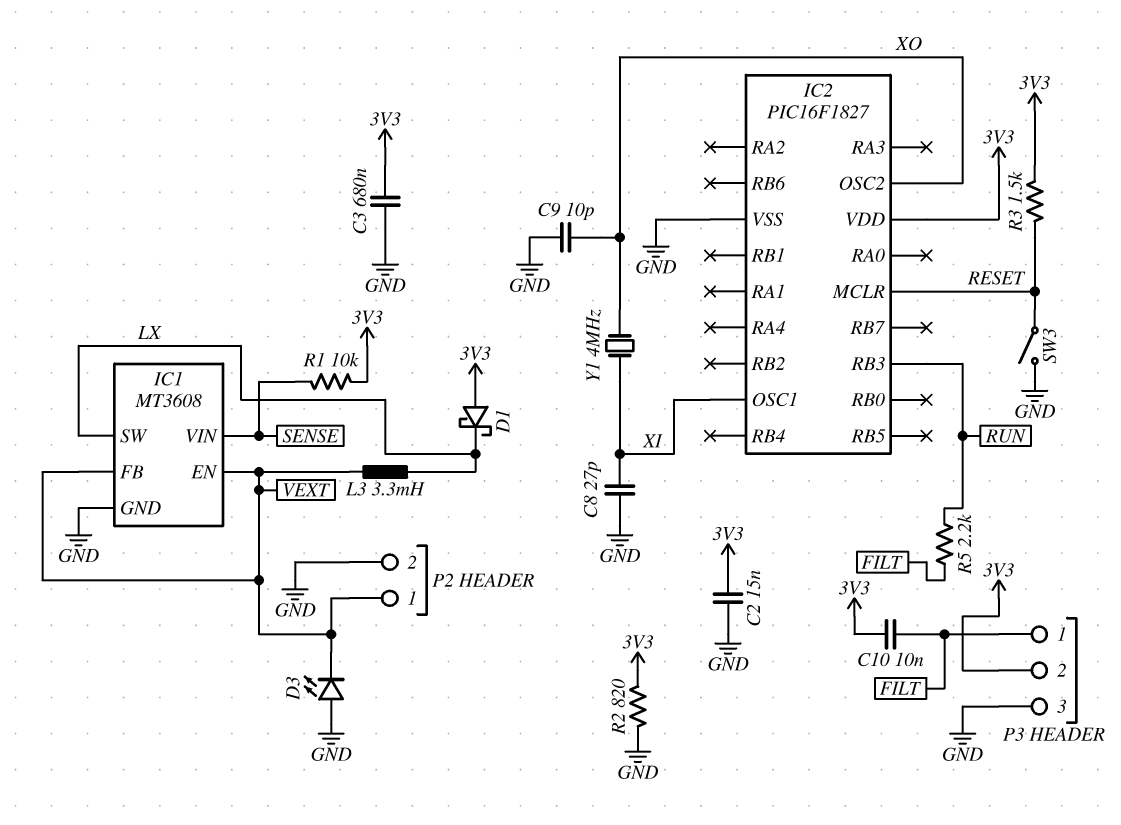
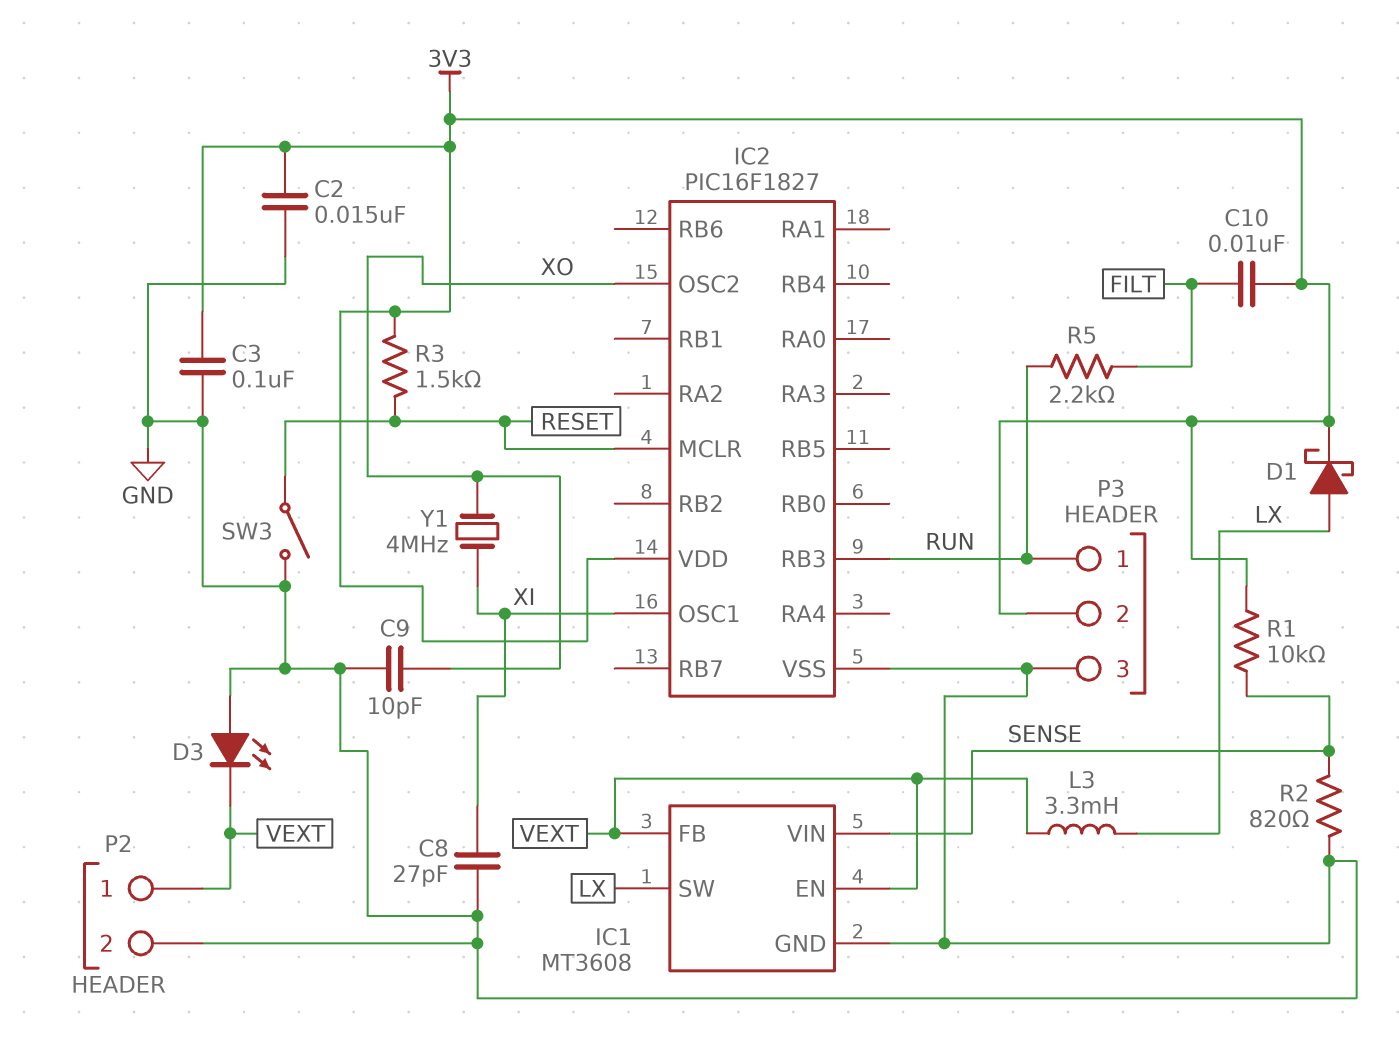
C3: 680nF (3V3, GND) -> 100nF (3V3, GND)
D1: schottky (A 3V3, K LX) -> schottky (A LX, K 3V3)
P3 pin 1: FILT -> RUN
R2: 820 (3V3, GND) -> 820 (GND, SENSE)

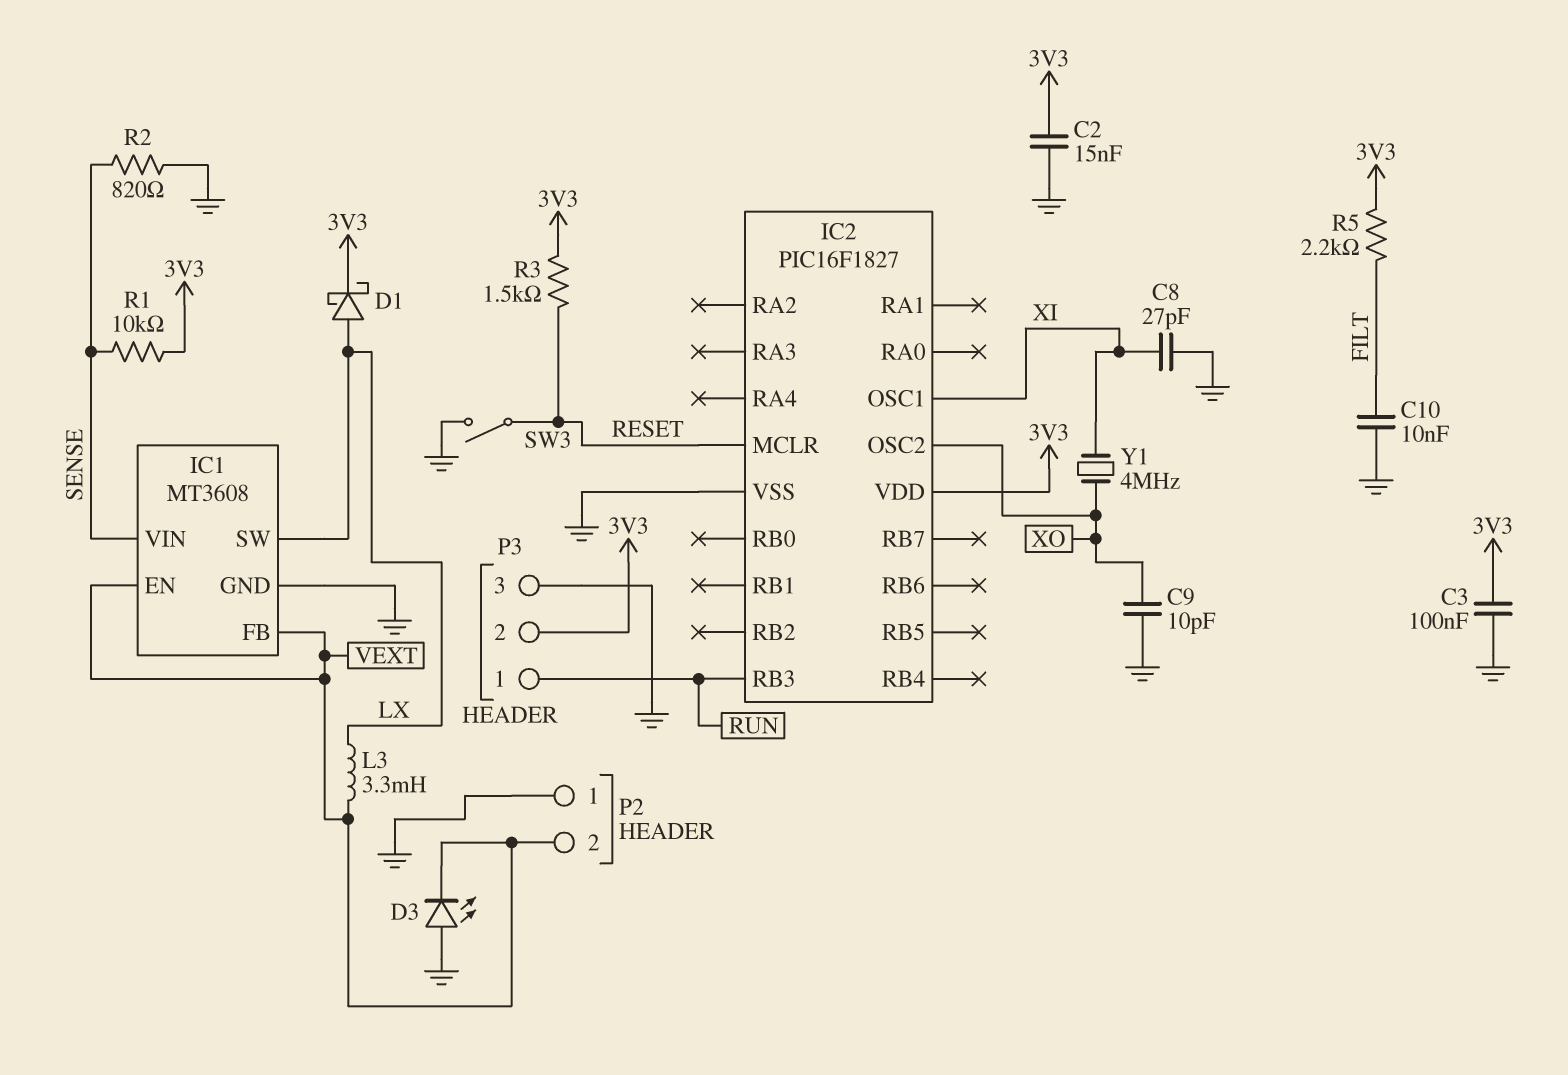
C10: 10nF (3V3, FILT) -> 10nF (FILT, GND)
P2 pin 1: VEXT -> GND
P2 pin 2: GND -> VEXT
R5: 2.2k (FILT, RUN) -> 2.2k (3V3, FILT)

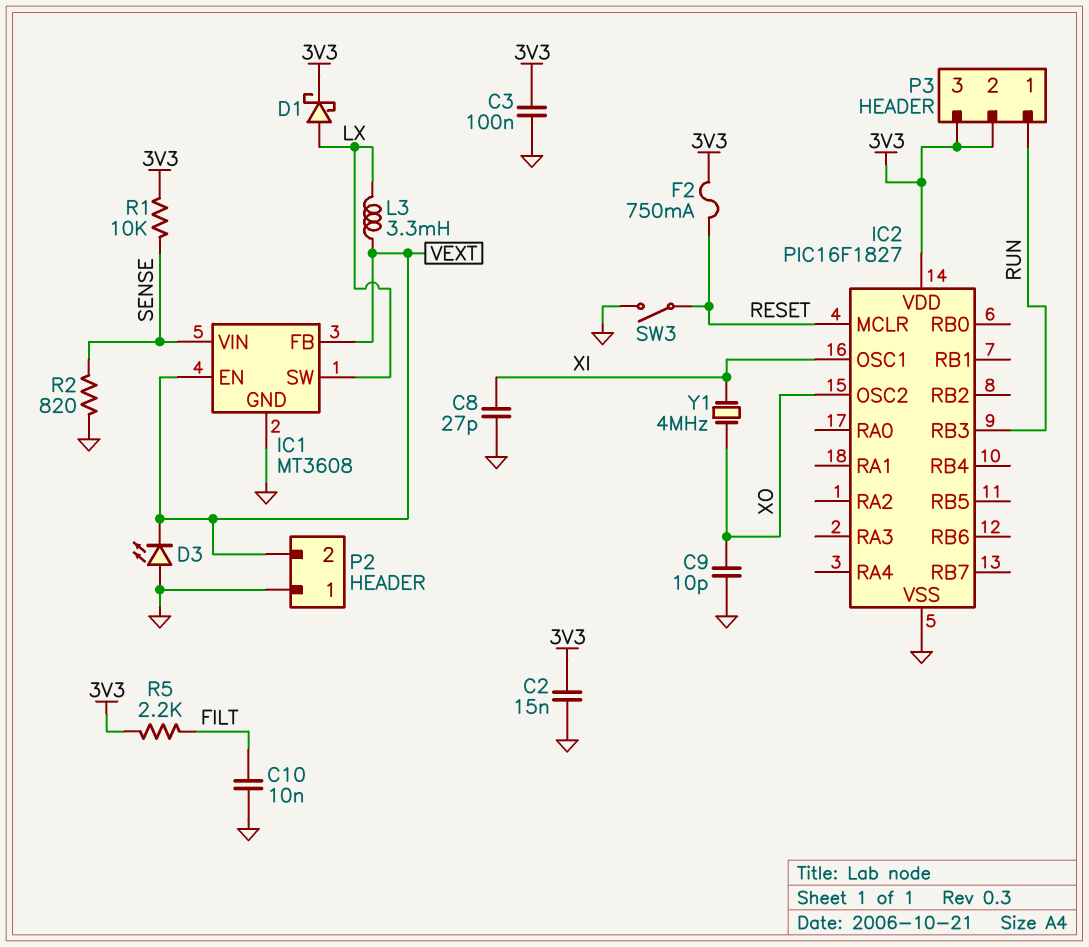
F2: none -> 750mA (3V3, RESET)
P3 pin 3: GND -> 3V3
R3: 1.5k (3V3, RESET) -> none

